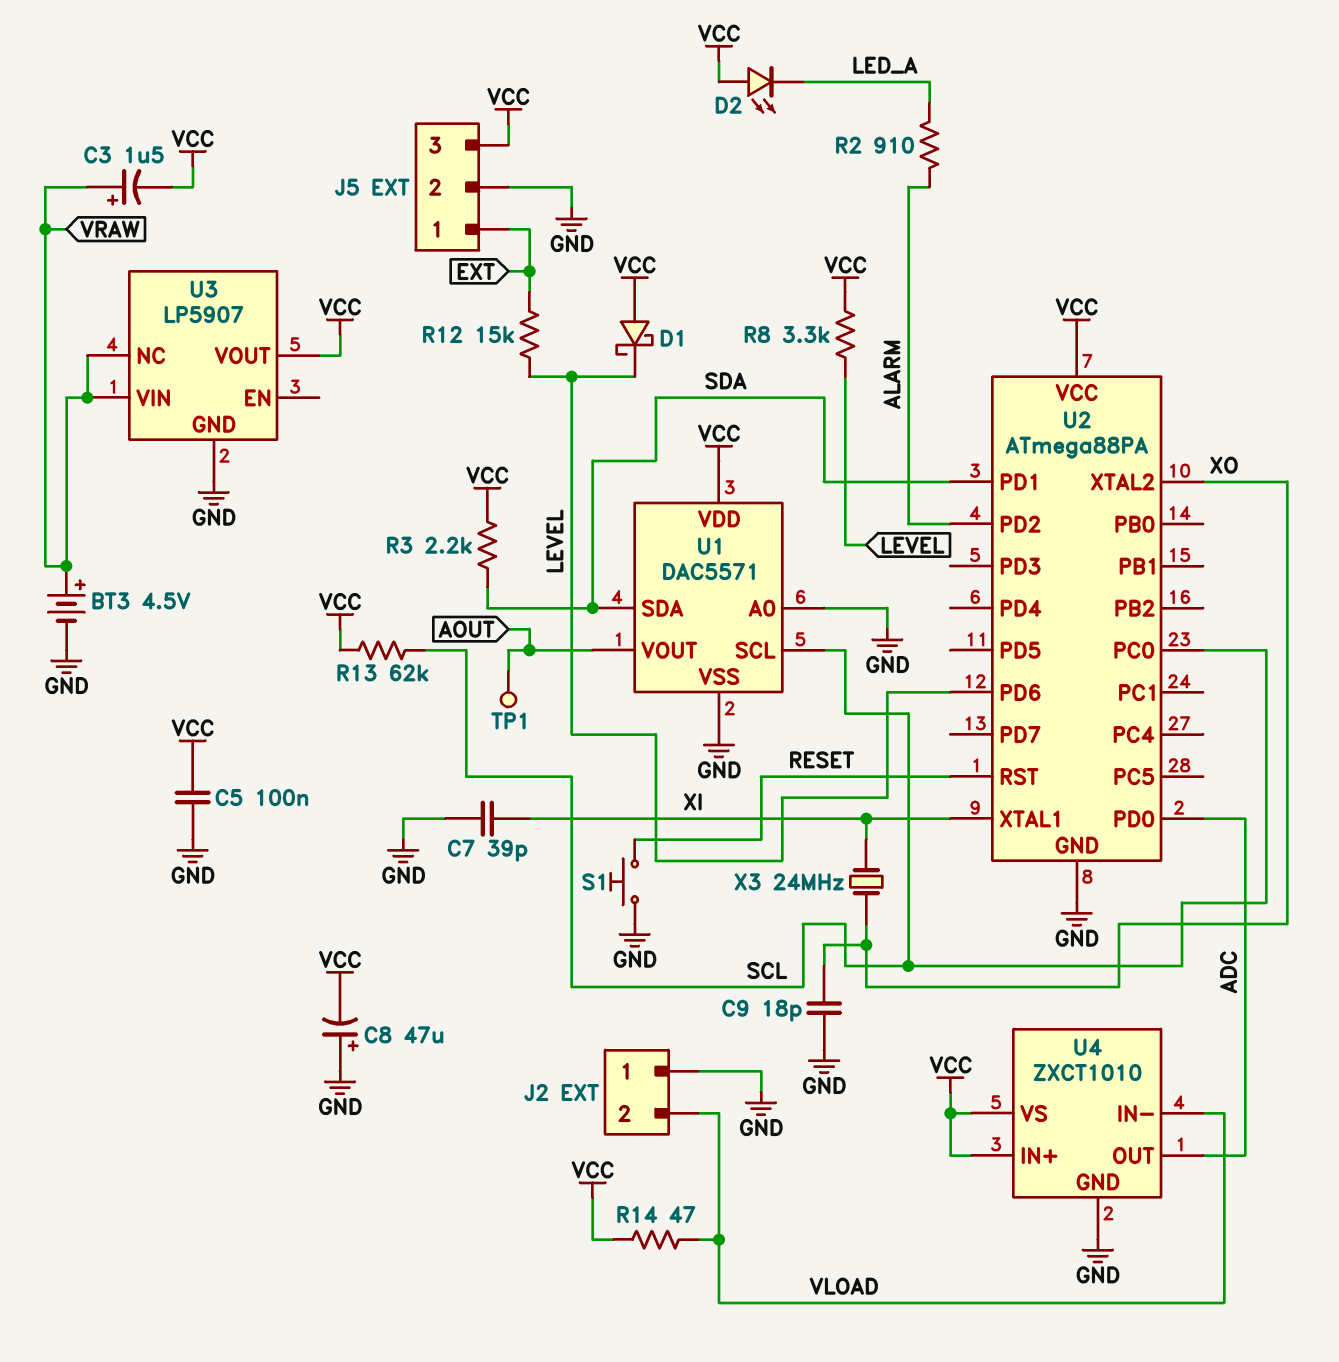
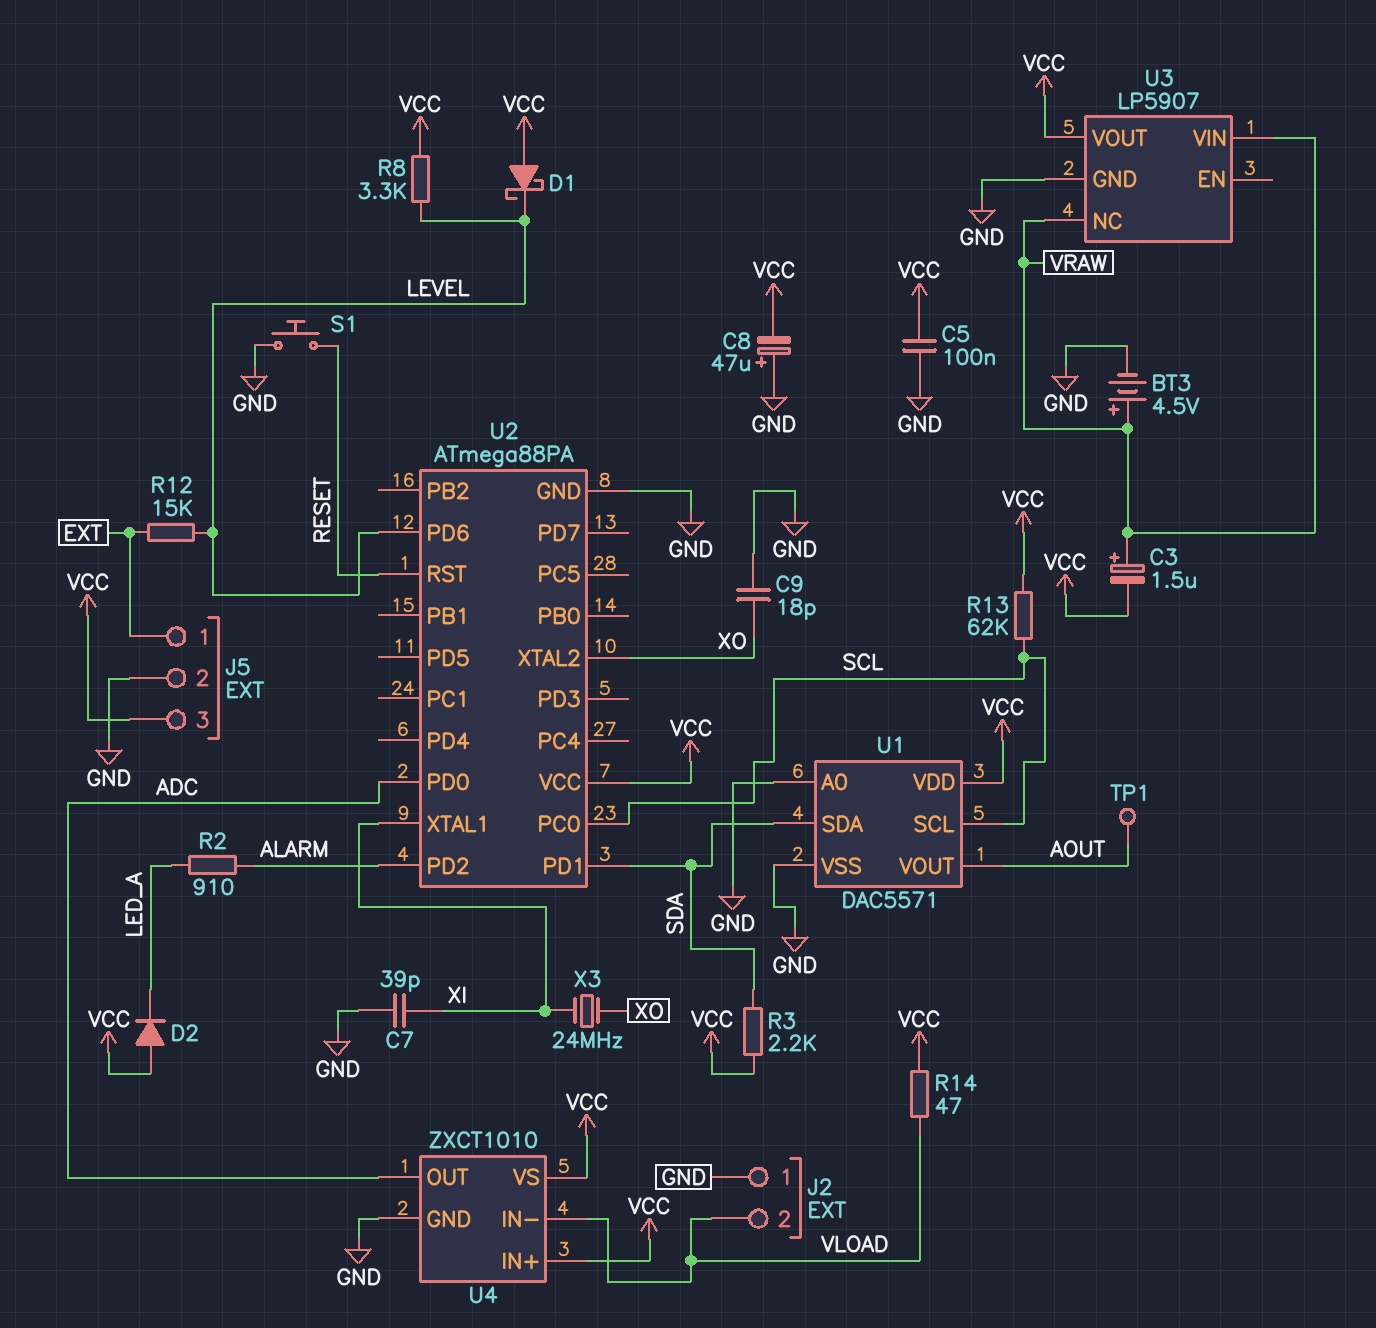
D2: LED (A VCC, K LED_A) -> diode (A VCC, K LED_A)

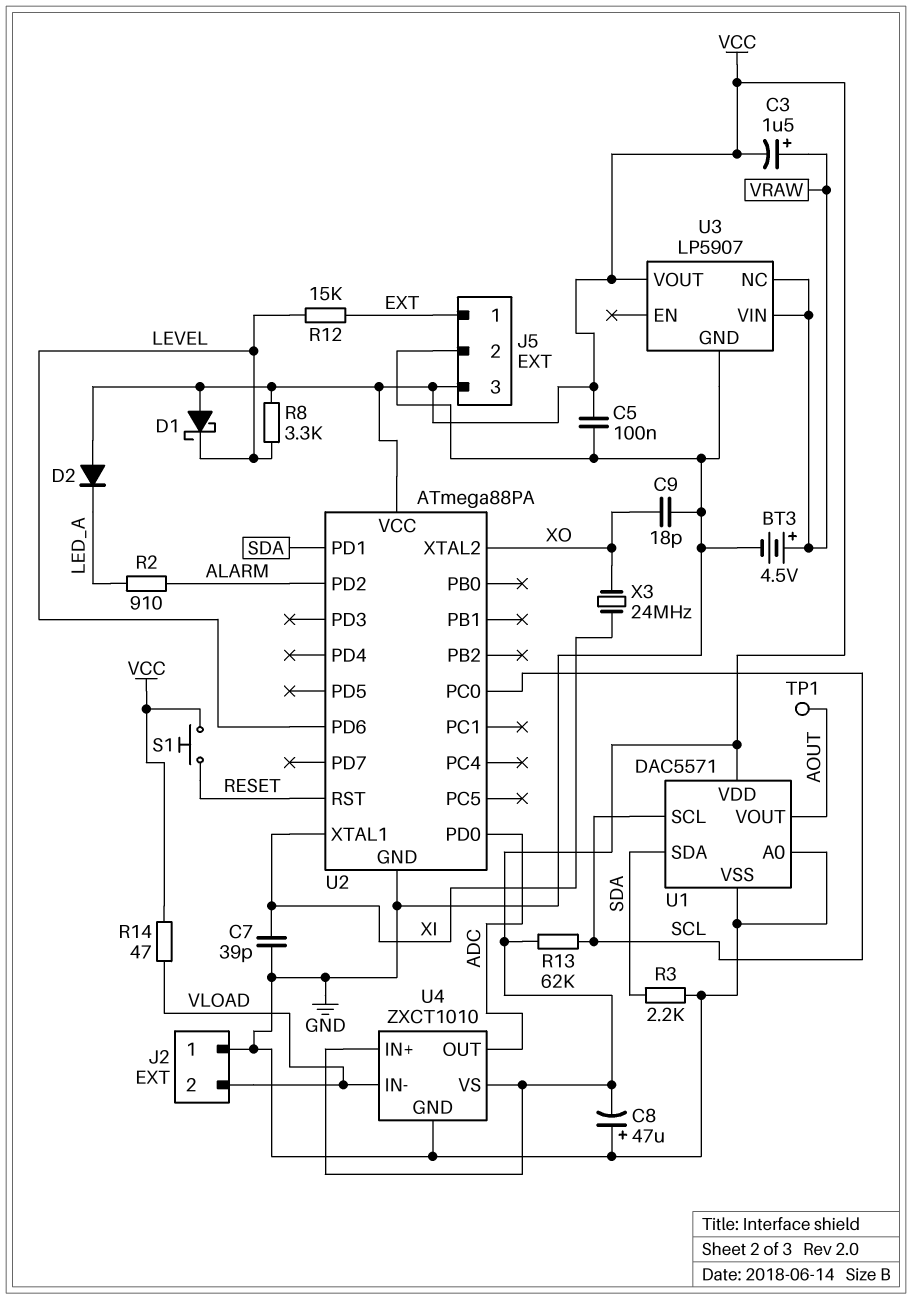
R3: 2.2k (SDA, VCC) -> 2.2k (GND, SDA)
S1: button (GND, RESET) -> button (RESET, VCC)

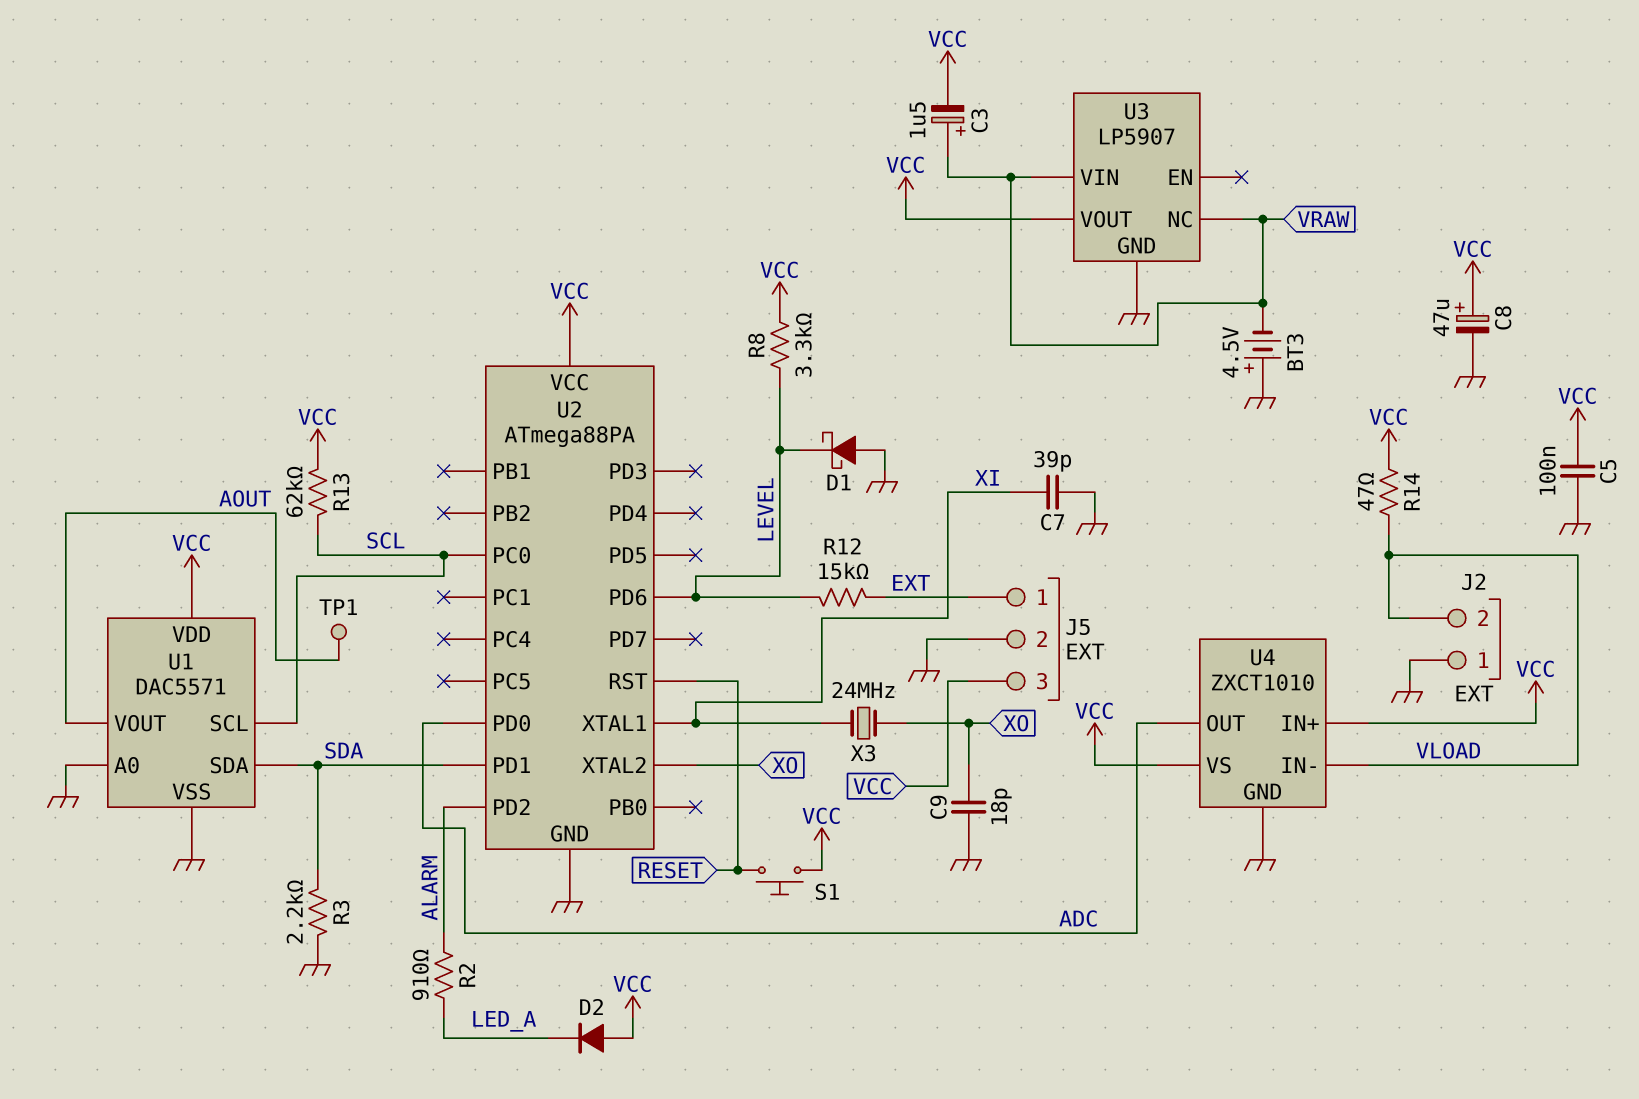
BT3: 4.5V (plus VRAW, minus GND) -> 4.5V (plus GND, minus VRAW)
C8: 47uF (plus GND, minus VCC) -> 47uF (plus VCC, minus GND)
D1: schottky (A VCC, K LEVEL) -> schottky (A GND, K LEVEL)

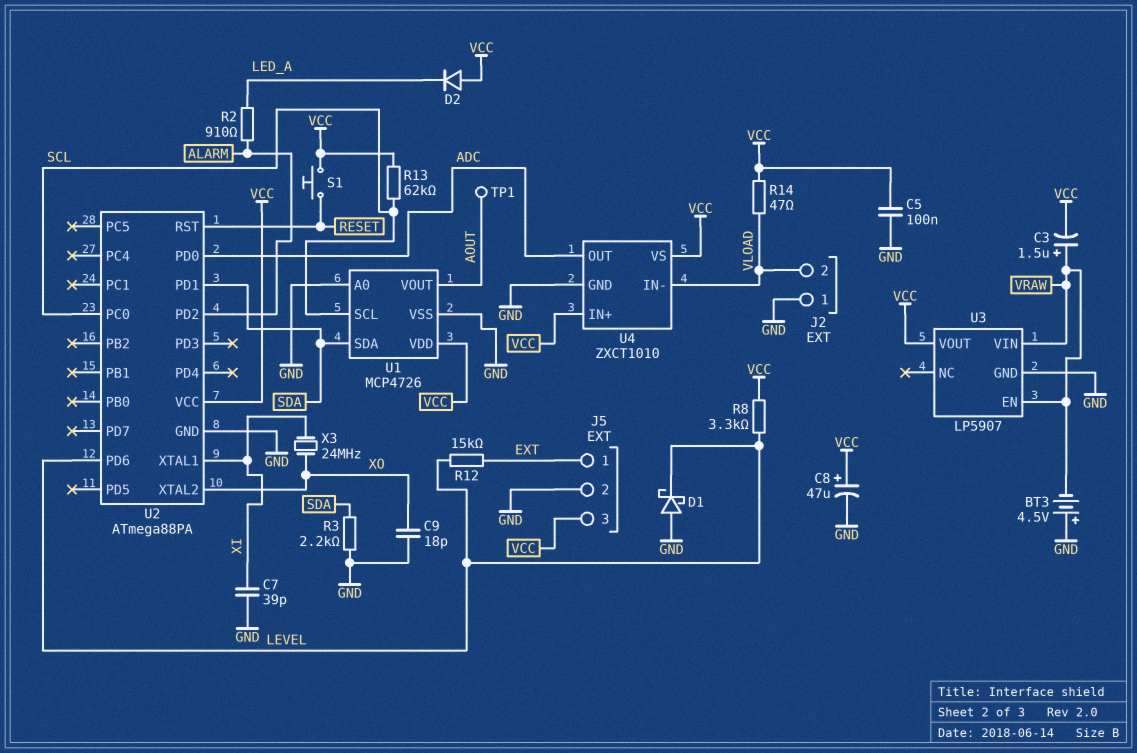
U1: DAC5571 -> MCP4726
U3 pin EN: none -> VRAW
U3 pin NC: VRAW -> none

